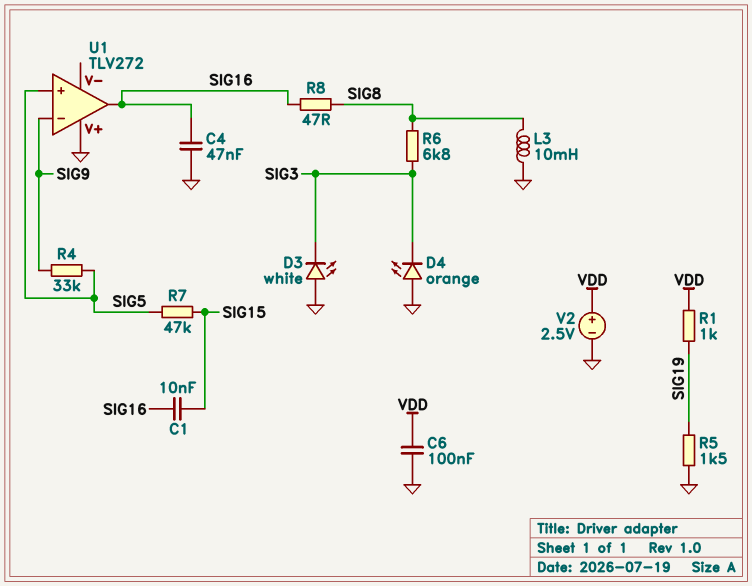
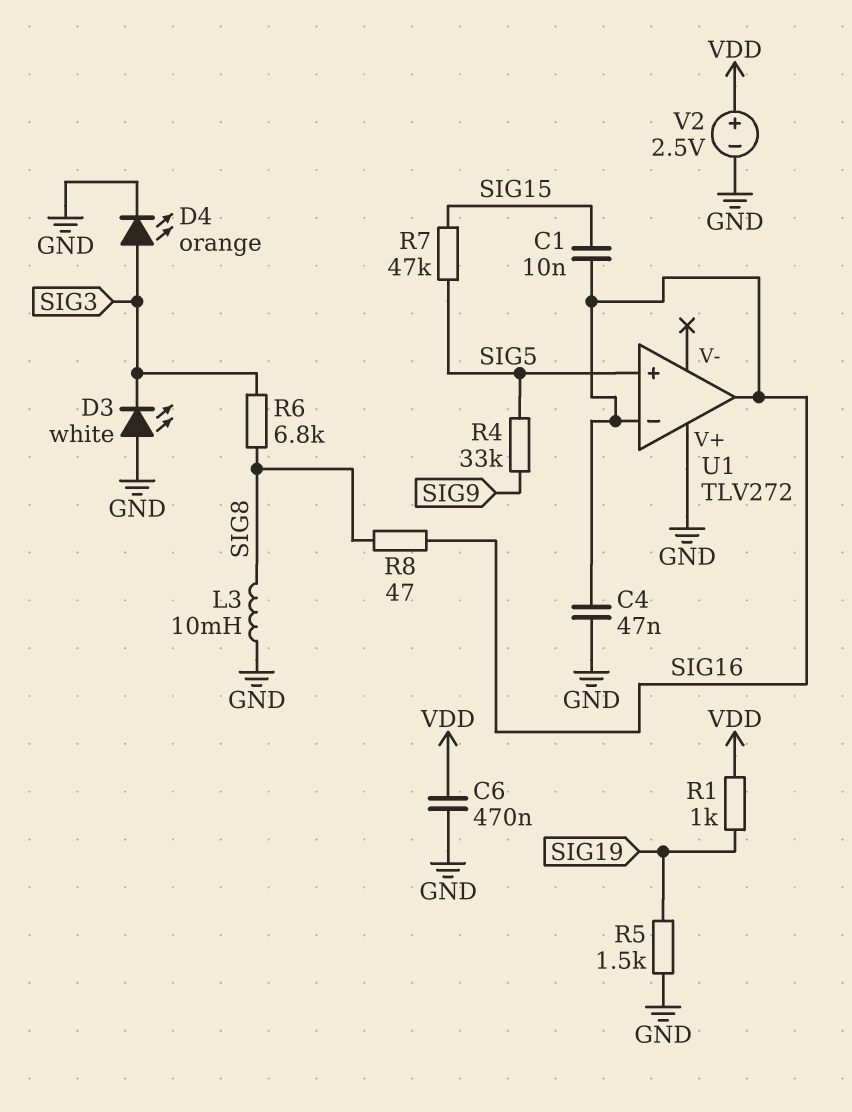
C6: 100nF (GND, VDD) -> 470nF (GND, VDD)
D4: LED orange (A GND, K SIG3) -> LED orange (A SIG3, K GND)
U1 pin in-: SIG9 -> SIG16

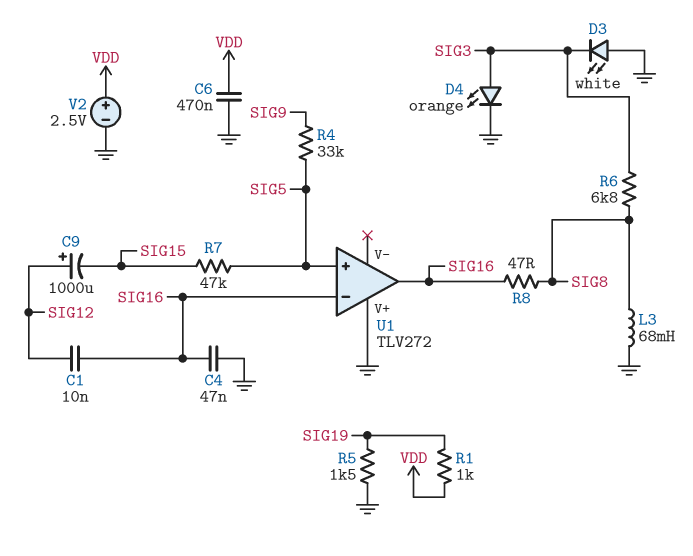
C1: 10nF (SIG15, SIG16) -> 10nF (SIG12, SIG16)
C9: none -> 1000uF (plus SIG12, minus SIG15)
L3: 10mH (GND, SIG8) -> 68mH (GND, SIG8)

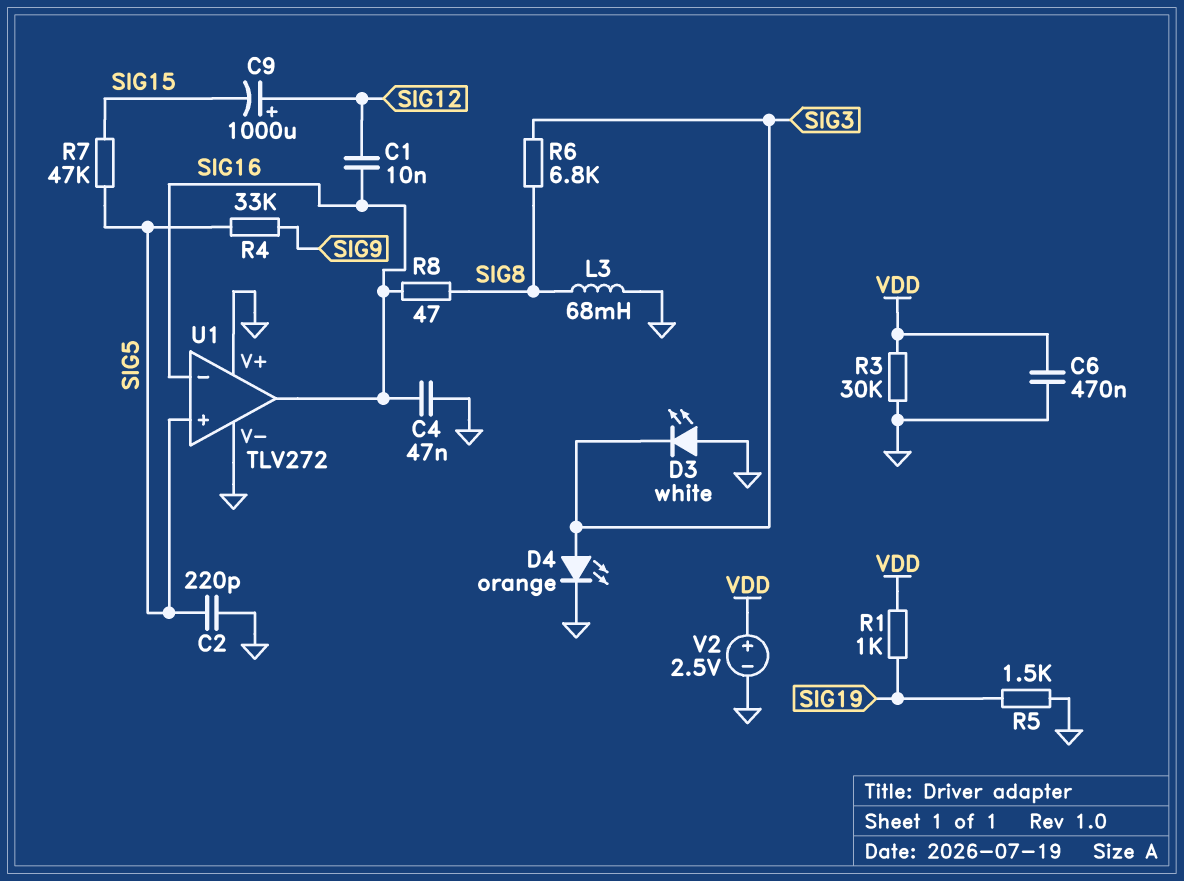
C2: none -> 220pF (GND, SIG5)
R3: none -> 30k (GND, VDD)
U1 pin V-: none -> GND

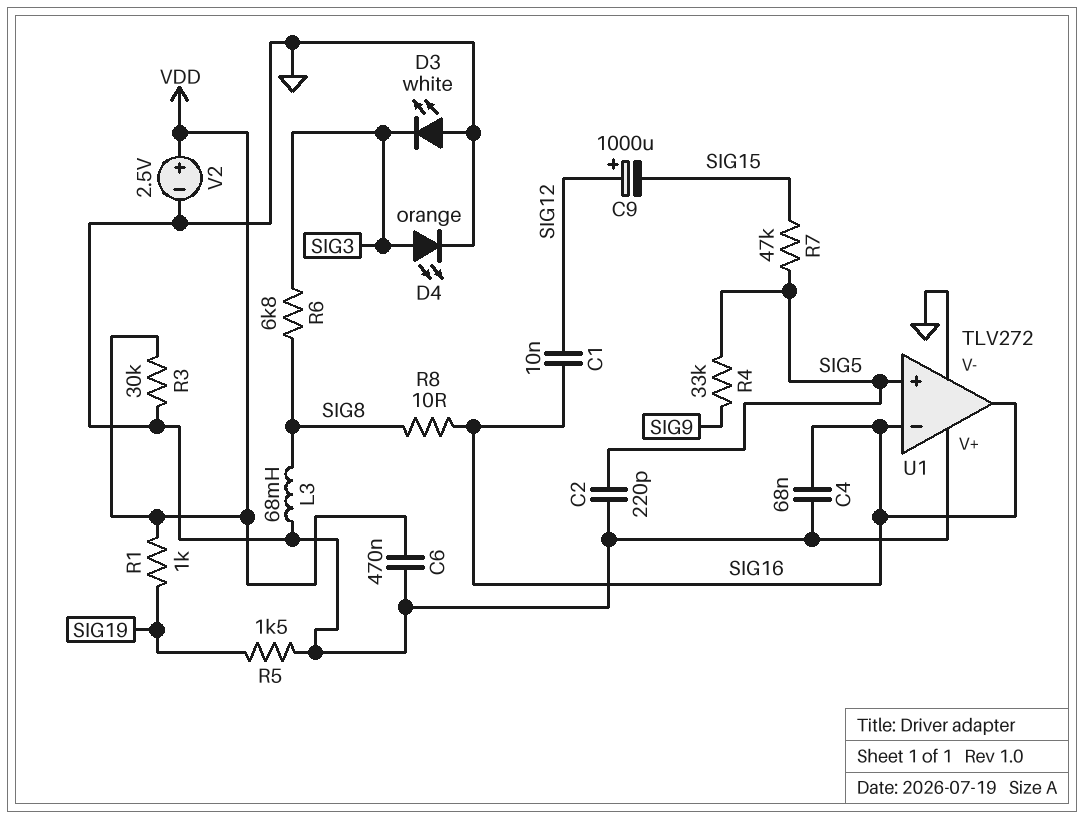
C4: 47nF (GND, SIG16) -> 68nF (GND, SIG16)
R8: 47 (SIG8, SIG16) -> 10 (SIG8, SIG16)

